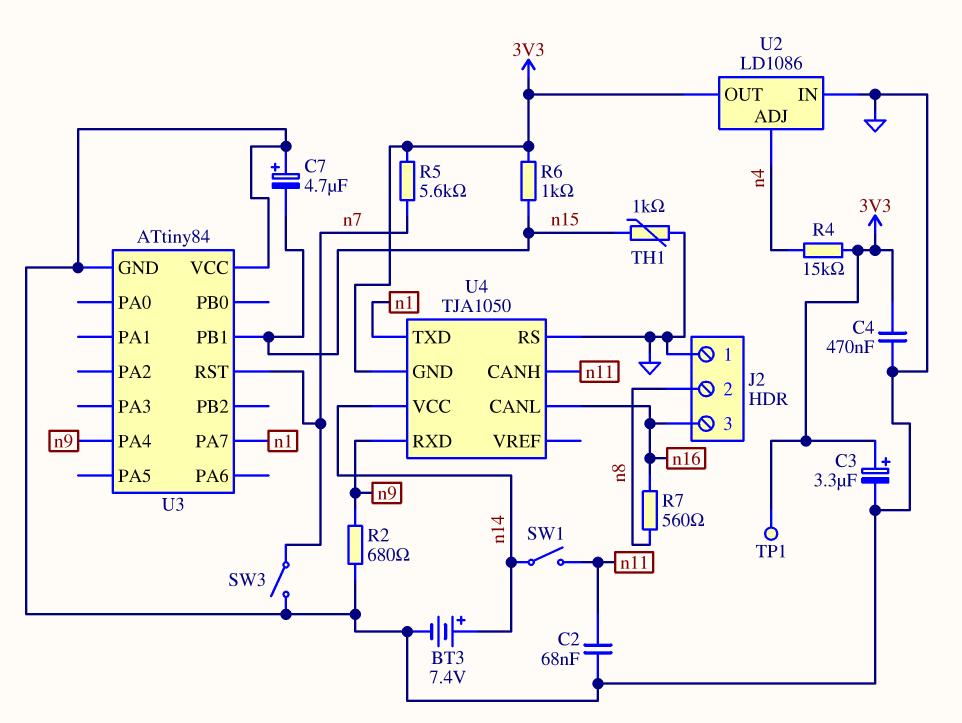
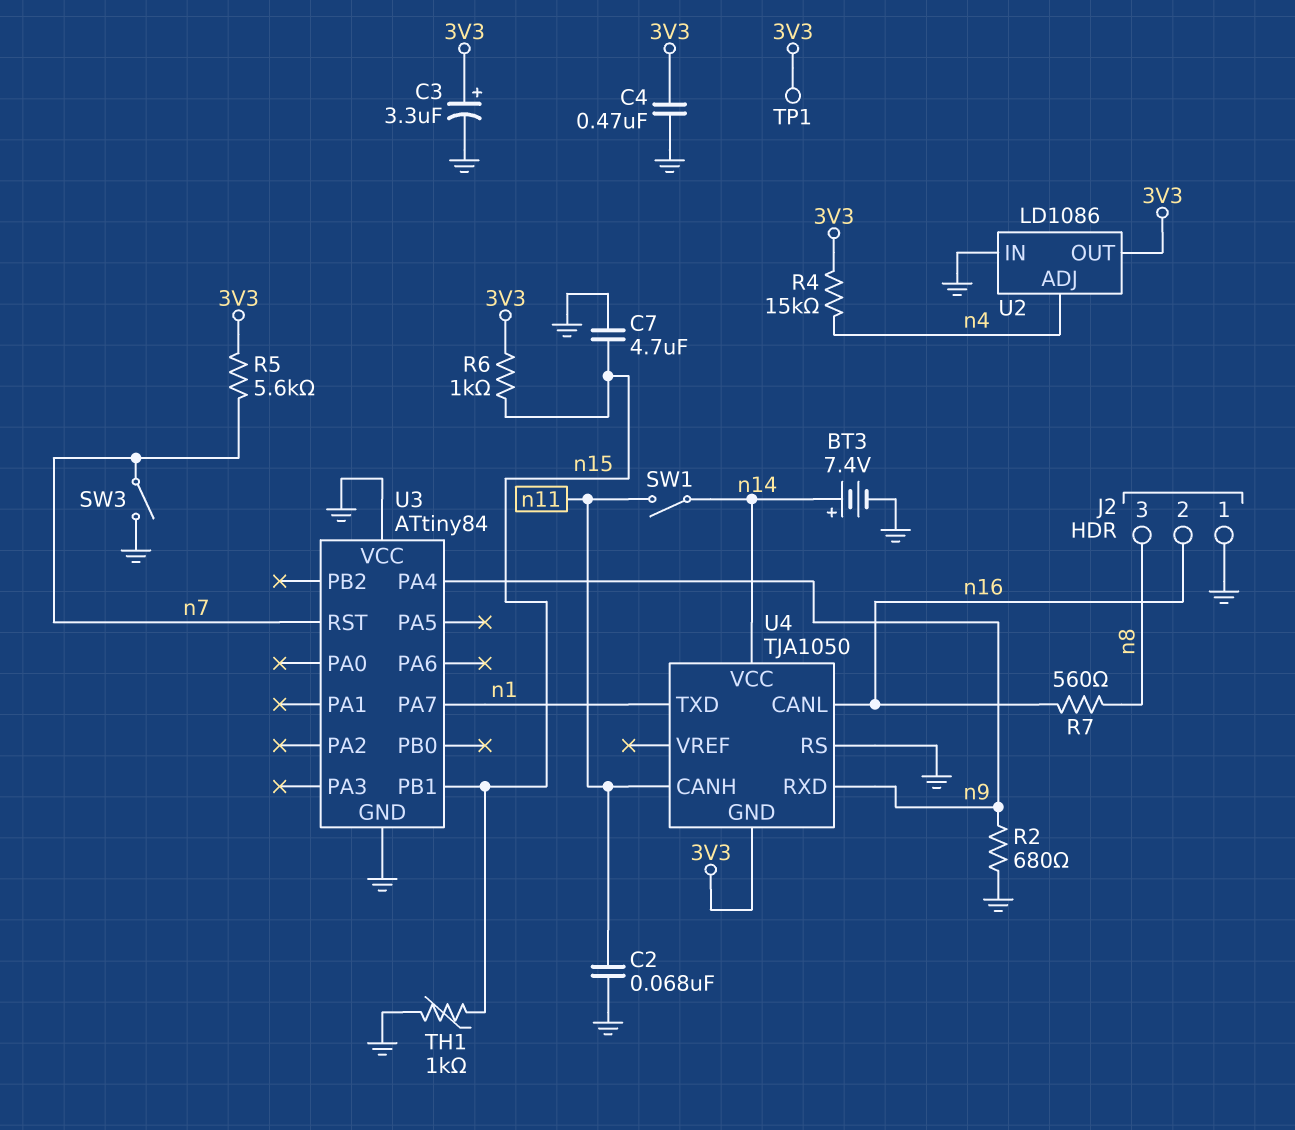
C7: 4.7uF (plus GND, minus n15) -> 4.7uF (GND, n15)
J2 pin 2: n8 -> n16
J2 pin 3: n16 -> n8

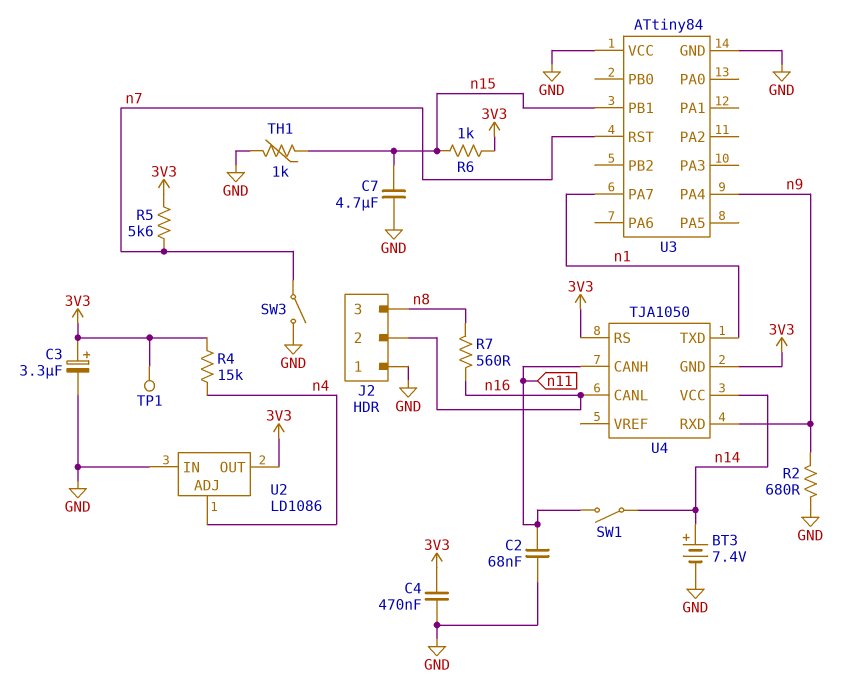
U4 pin RS: GND -> 3V3

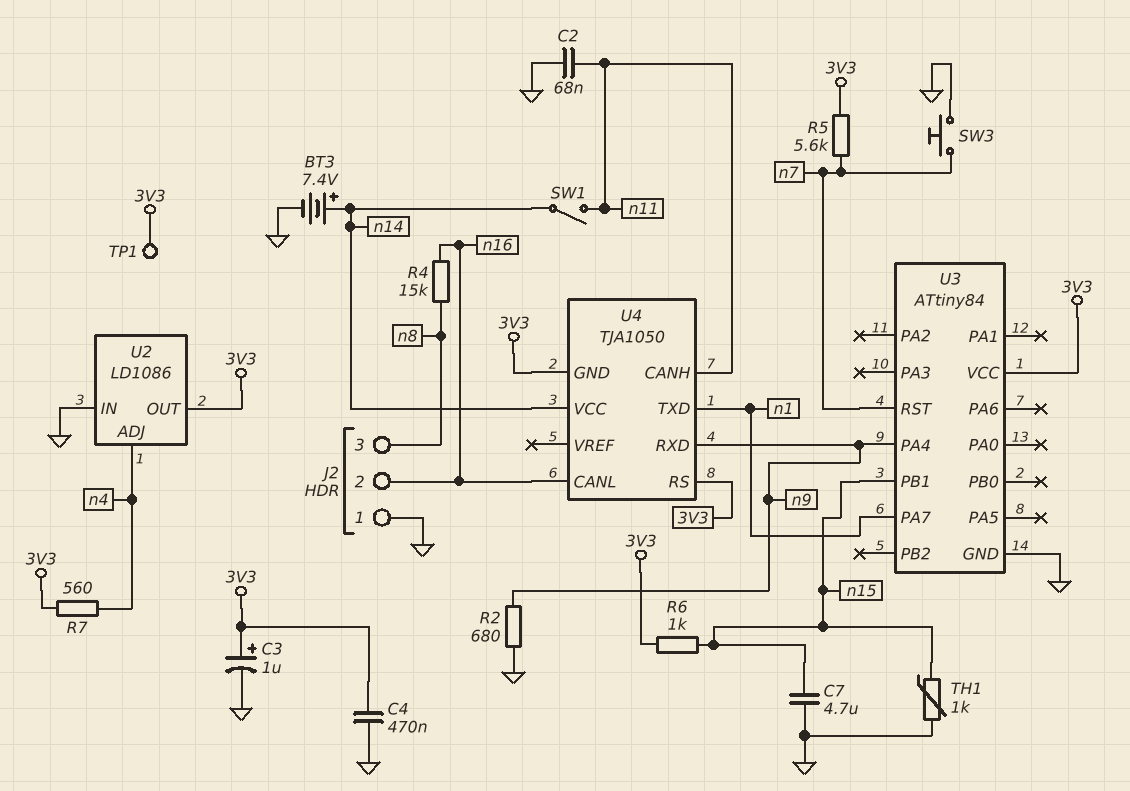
C3: 3.3uF (plus 3V3, minus GND) -> 1uF (plus 3V3, minus GND)
R4: 15k (3V3, n4) -> 15k (n8, n16)
R7: 560 (n8, n16) -> 560 (3V3, n4)
SW3: switch (GND, n7) -> button (GND, n7)
U3 pin VCC: GND -> 3V3

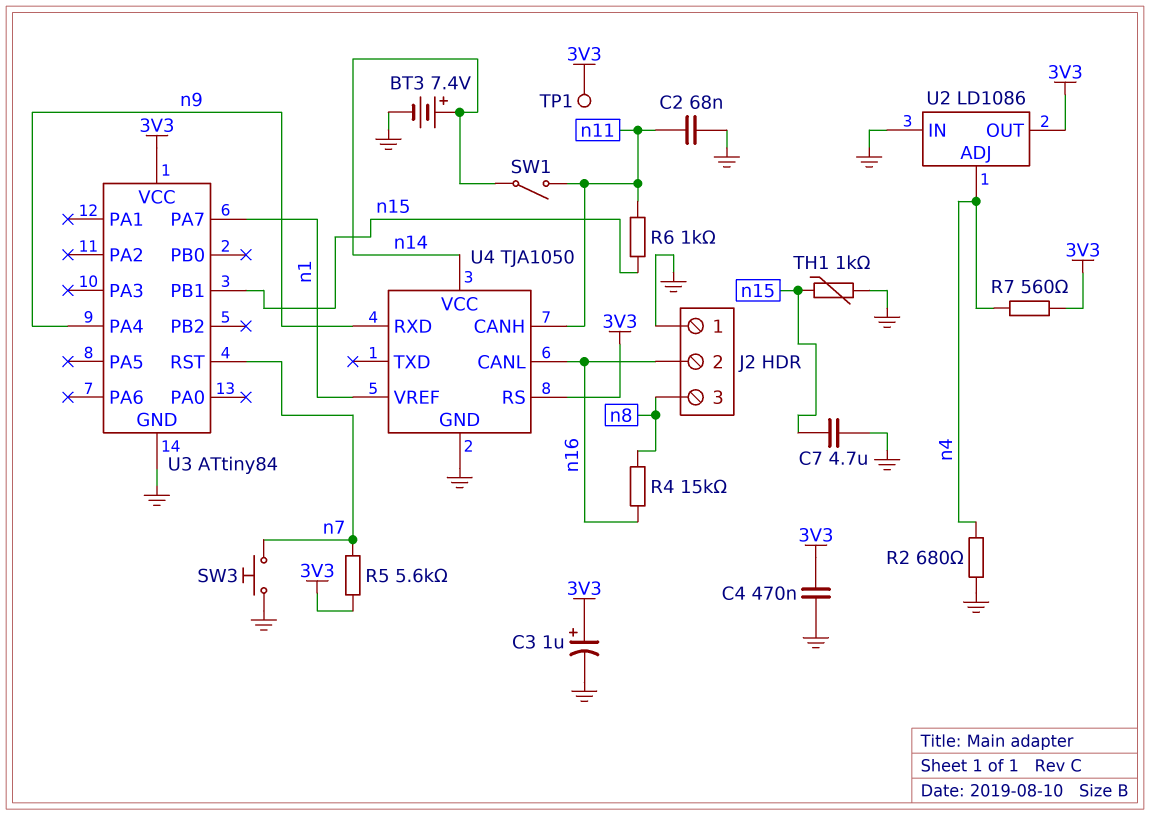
R2: 680 (GND, n9) -> 680 (GND, n4)
R6: 1k (3V3, n15) -> 1k (n11, n15)
U4 pin GND: 3V3 -> GND
U4 pin TXD: n1 -> none
U4 pin VREF: none -> n1

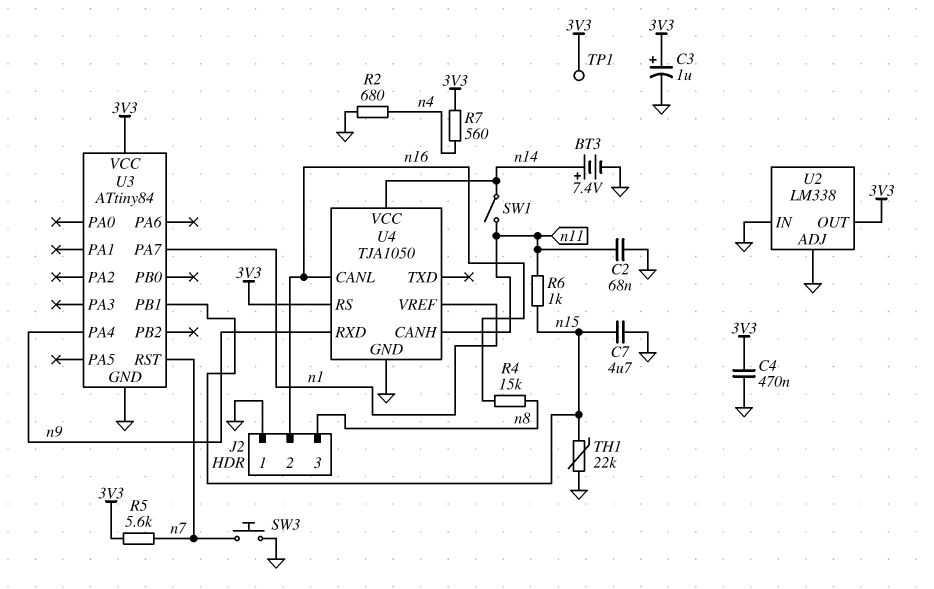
TH1: 1k (GND, n15) -> 22k (GND, n15)
U2: LD1086 -> LM338
U2 pin ADJ: n4 -> GND

